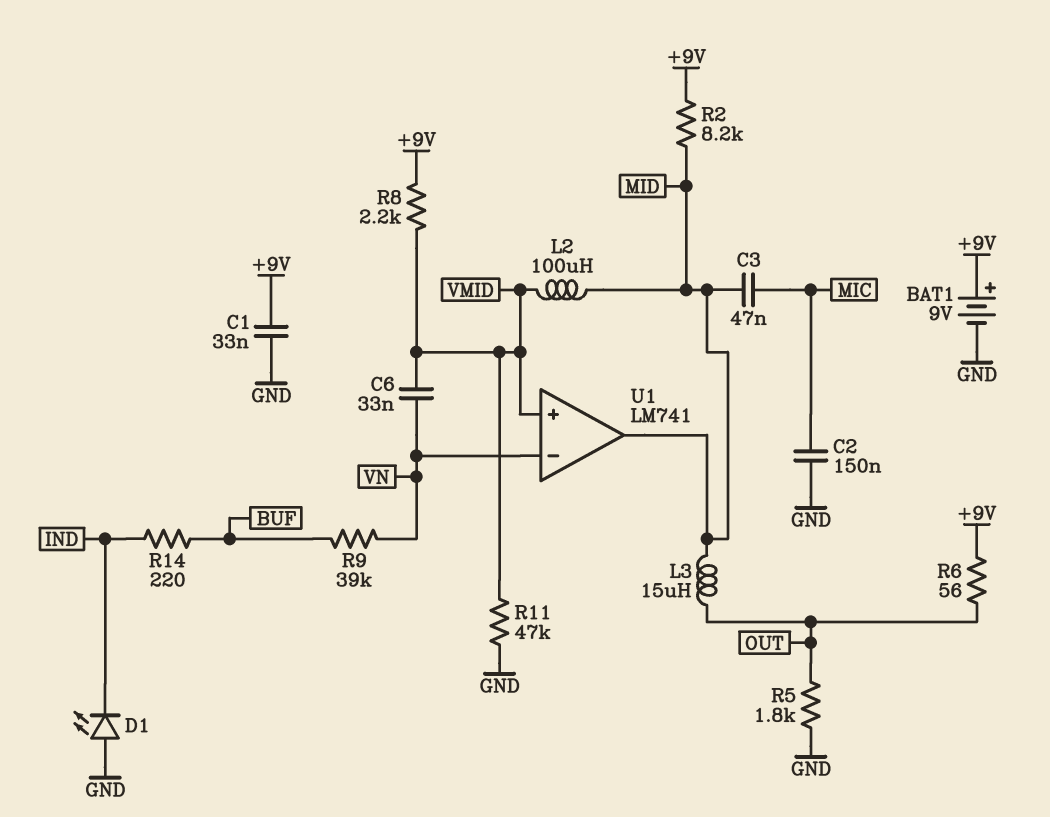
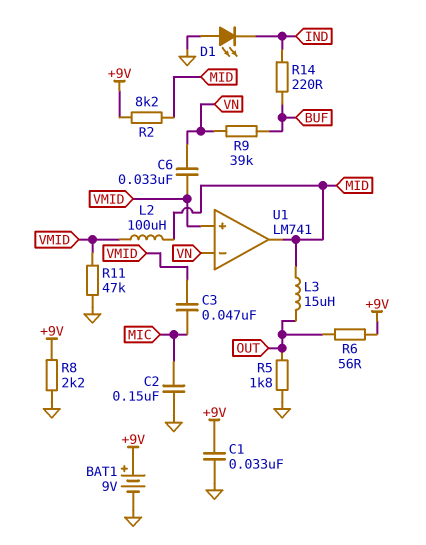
C3: 47nF (MIC, MID) -> 47nF (MIC, VMID)
R8: 2.2k (+9V, VMID) -> 2.2k (+9V, GND)

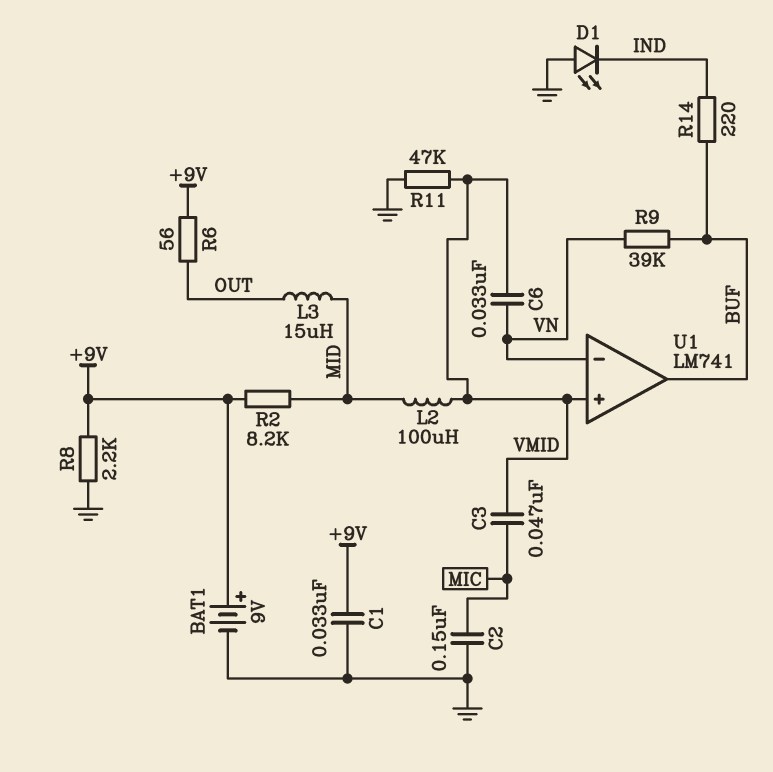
R5: 1.8k (GND, OUT) -> none
U1 pin out: MID -> BUF

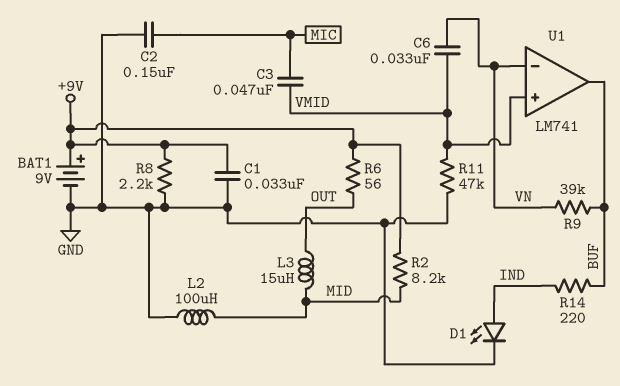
D1: LED (A GND, K IND) -> LED (A IND, K GND)
L2: 100uH (MID, VMID) -> 100uH (GND, MID)

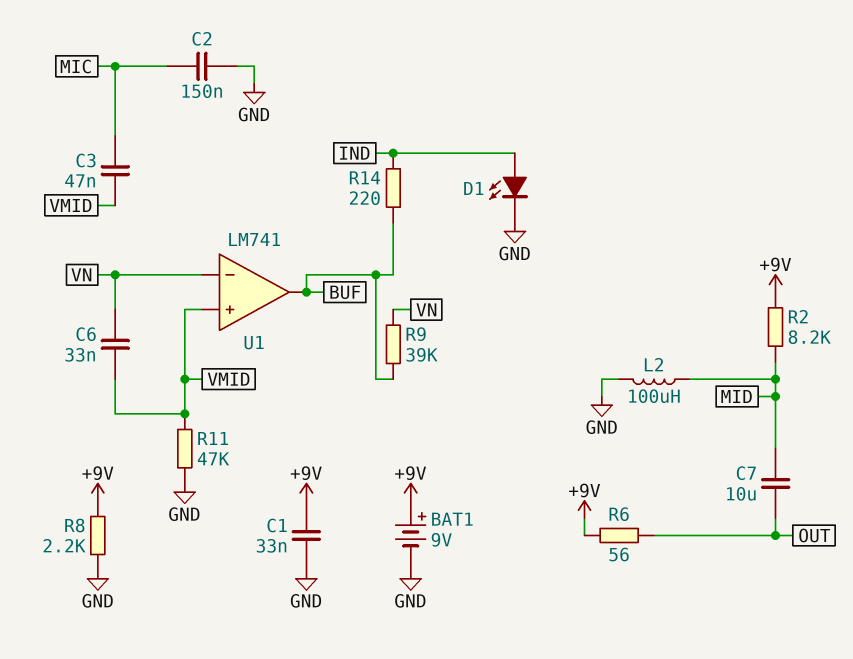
C7: none -> 10uF (MID, OUT)
L3: 15uH (MID, OUT) -> none

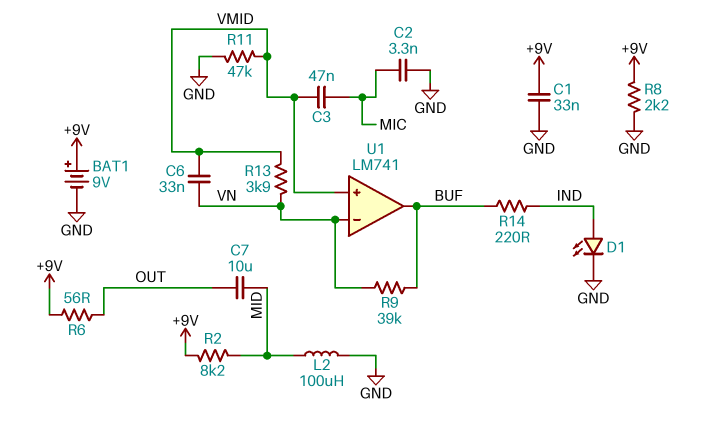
C2: 150nF (GND, MIC) -> 3.3nF (GND, MIC)
R13: none -> 3.9k (VMID, VN)

